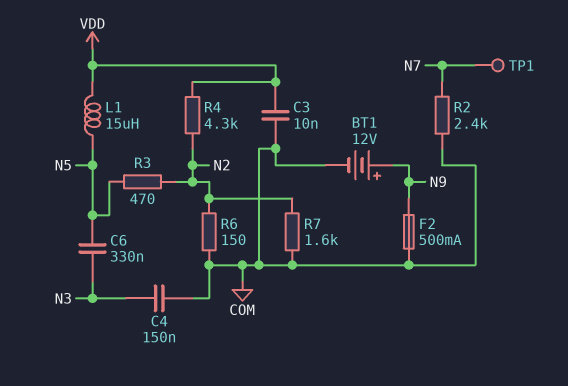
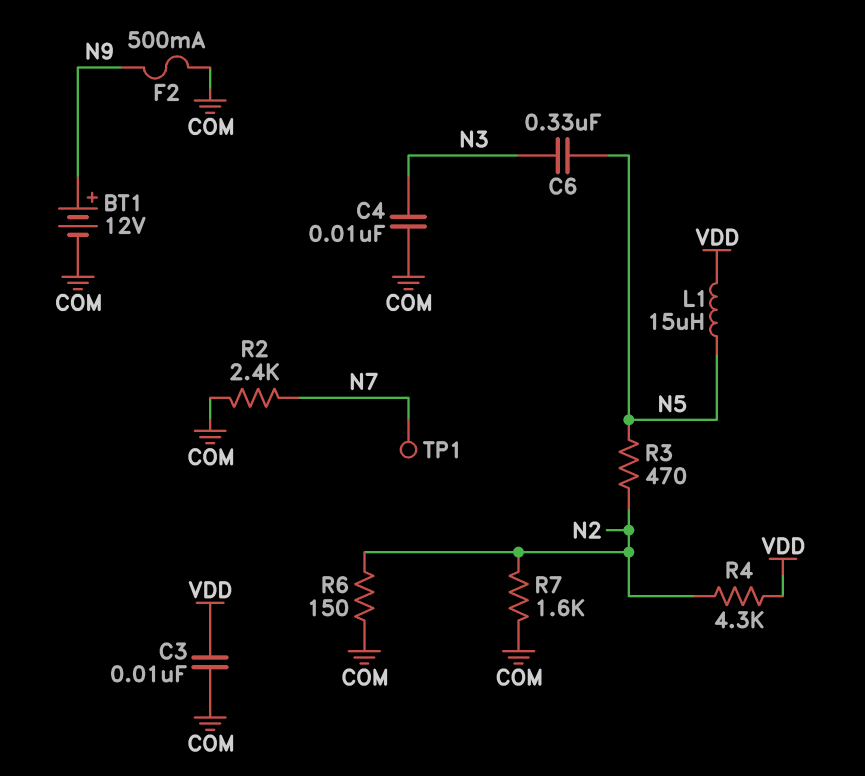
C4: 150nF (COM, N3) -> 10nF (COM, N3)

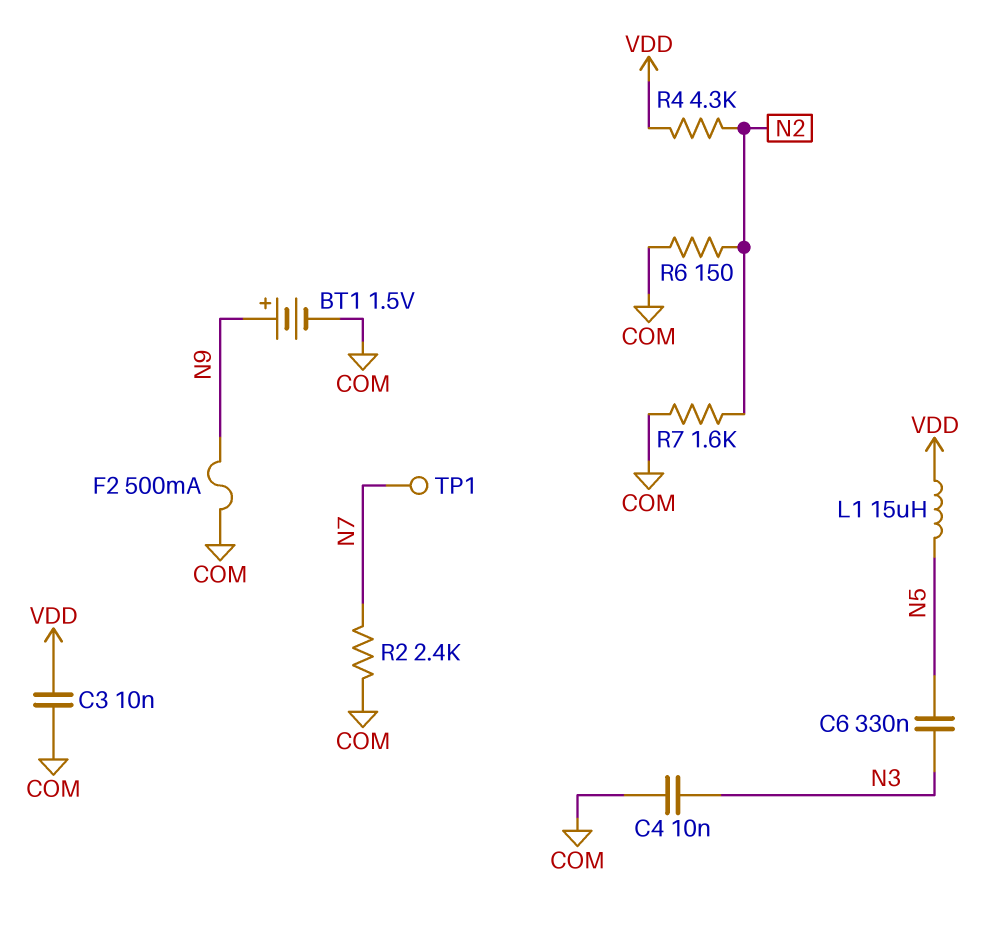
BT1: 12V (plus N9, minus COM) -> 1.5V (plus N9, minus COM)
R3: 470 (N2, N5) -> none

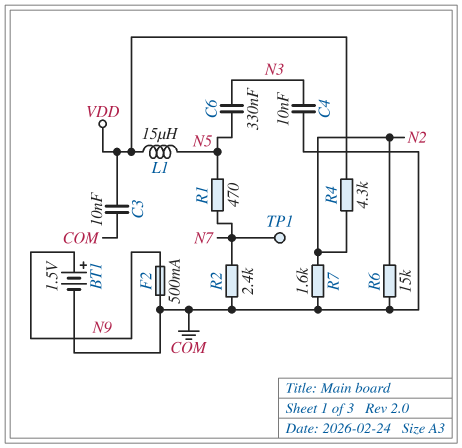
R1: none -> 470 (N5, N7)
R6: 150 (COM, N2) -> 15k (COM, N2)

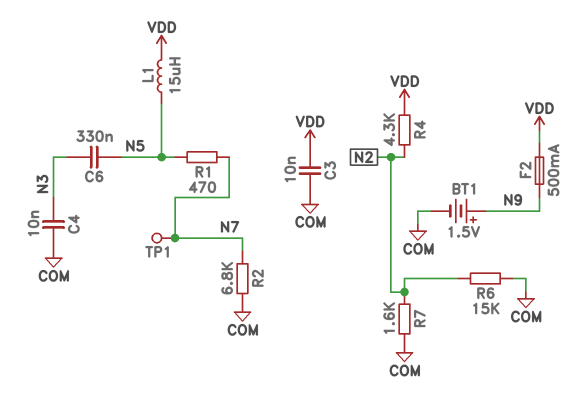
F2: 500mA (COM, N9) -> 500mA (N9, VDD)
R2: 2.4k (COM, N7) -> 6.8k (COM, N7)

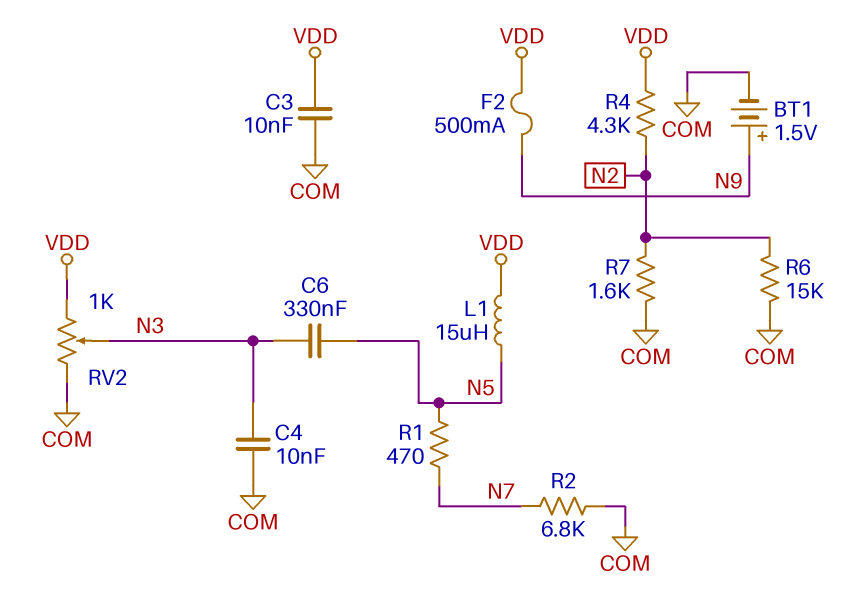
RV2: none -> 1k (COM, VDD, wiper N3)
TP1: test point (N7) -> none

